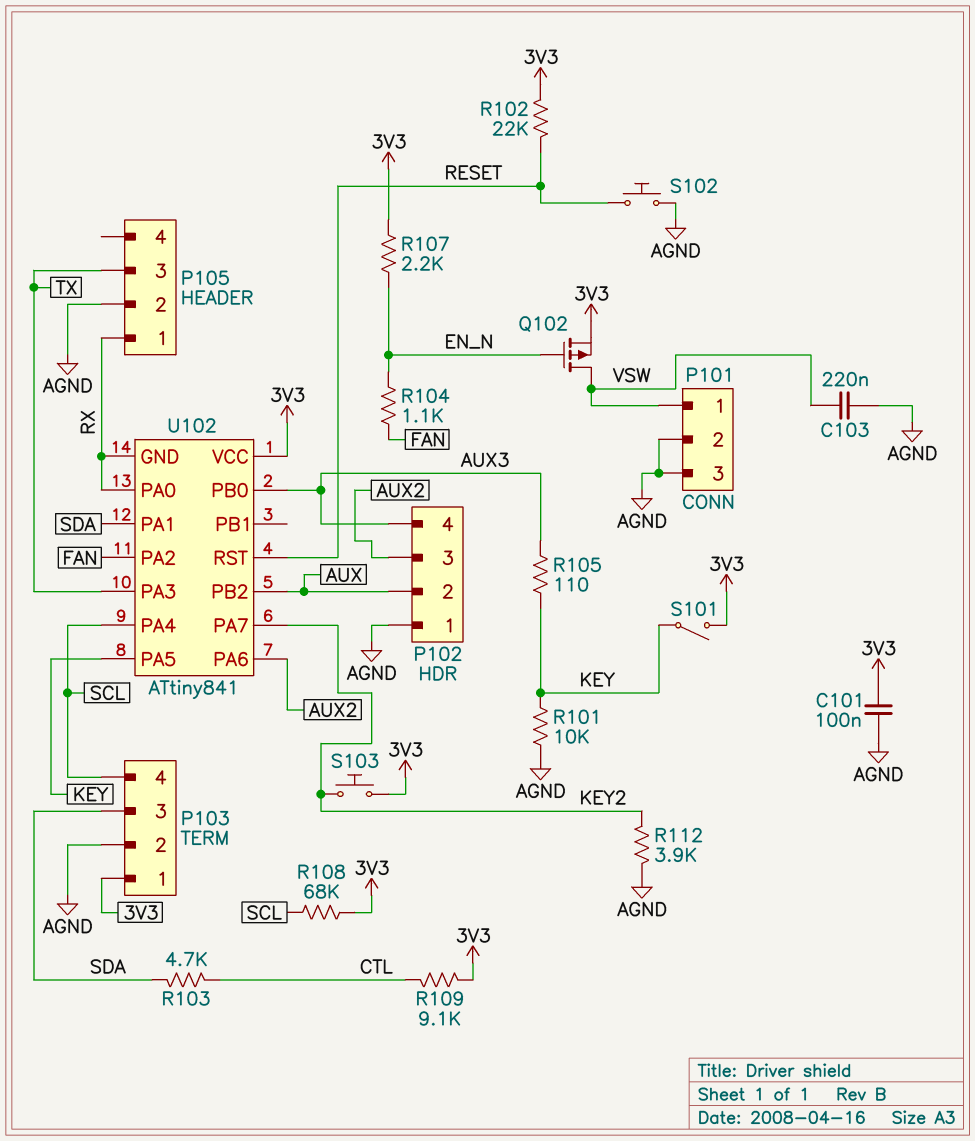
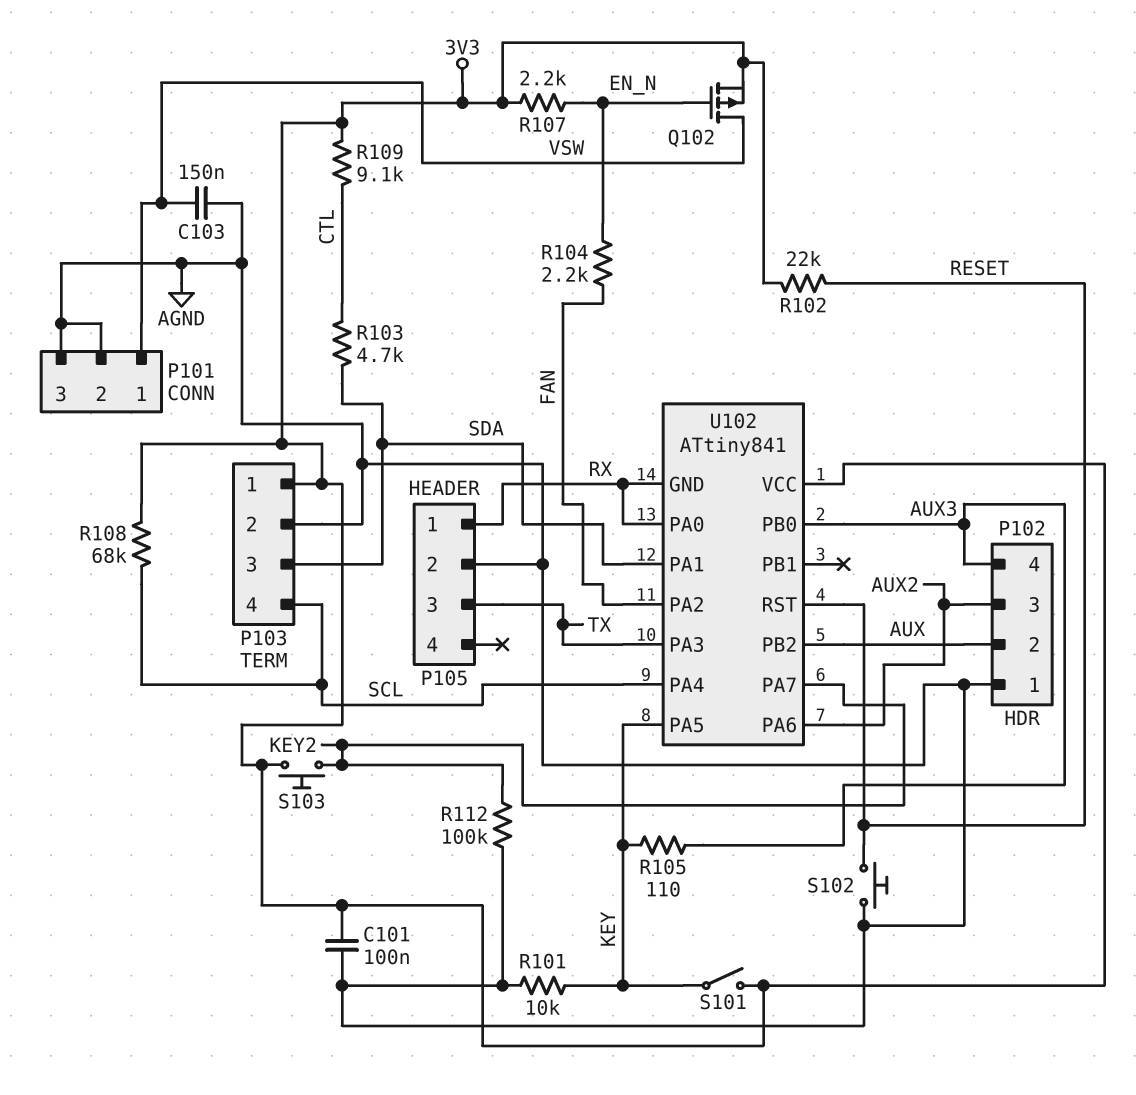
C103: 220nF (AGND, VSW) -> 150nF (AGND, VSW)
R104: 1.1k (EN_N, FAN) -> 2.2k (EN_N, FAN)
R112: 3.9k (AGND, KEY2) -> 100k (AGND, KEY2)

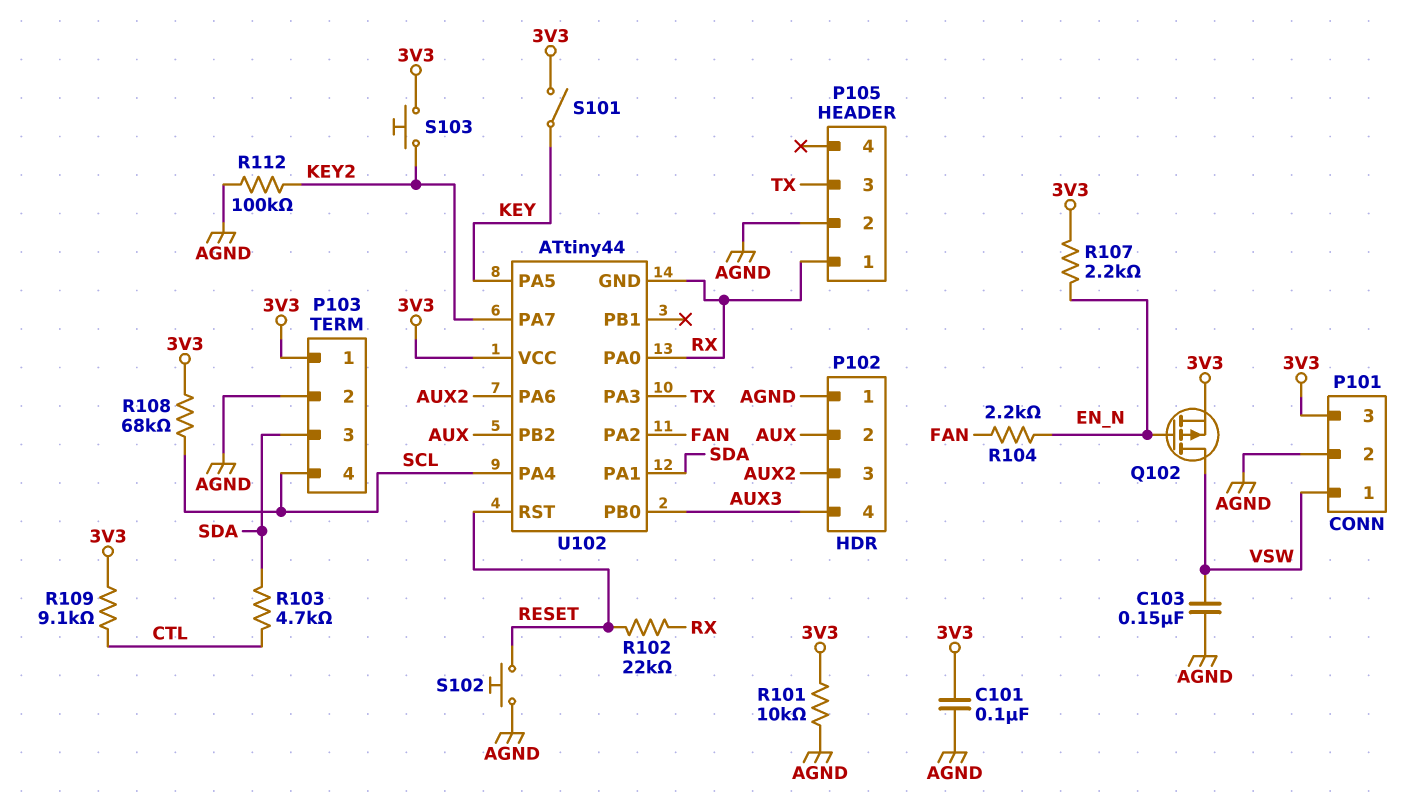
P101 pin 3: AGND -> 3V3
R101: 10k (AGND, KEY) -> 10k (3V3, AGND)
R102: 22k (3V3, RESET) -> 22k (RESET, RX)
R105: 110 (AUX3, KEY) -> none
U102: ATtiny841 -> ATtiny44

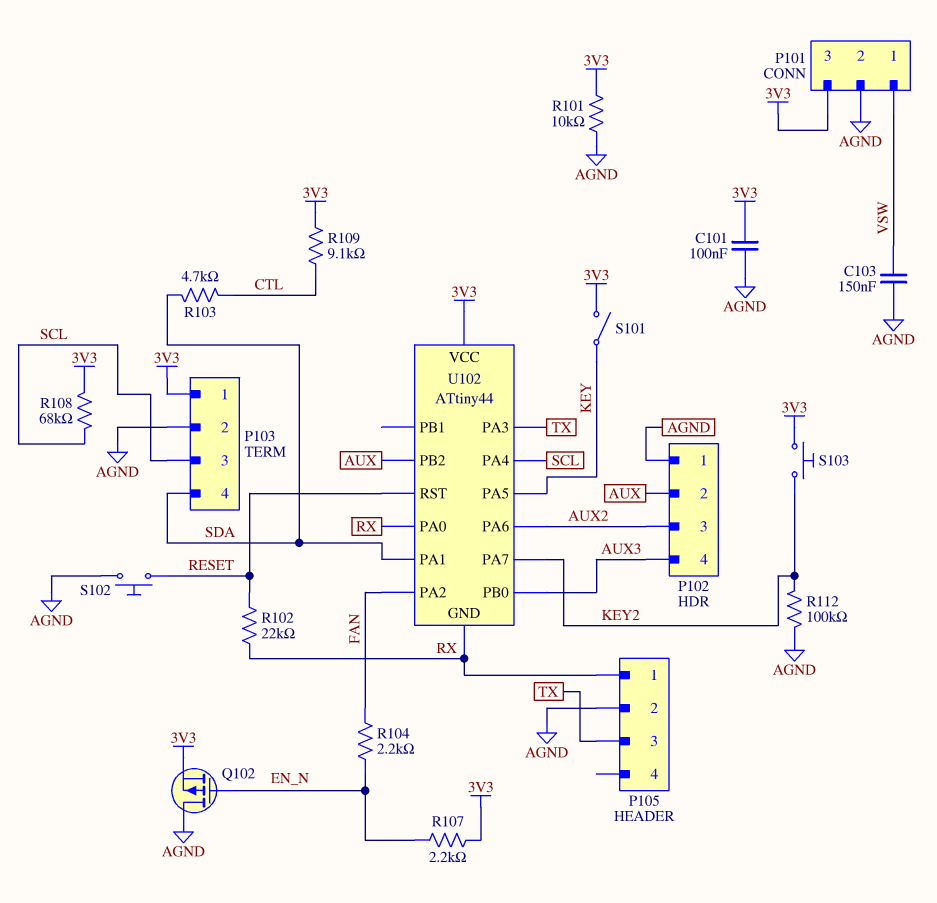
P103 pin 3: SDA -> SCL
P103 pin 4: SCL -> SDA
Q102: PMOS (G EN_N, D VSW, S 3V3) -> PMOS (G EN_N, D AGND, S 3V3)

